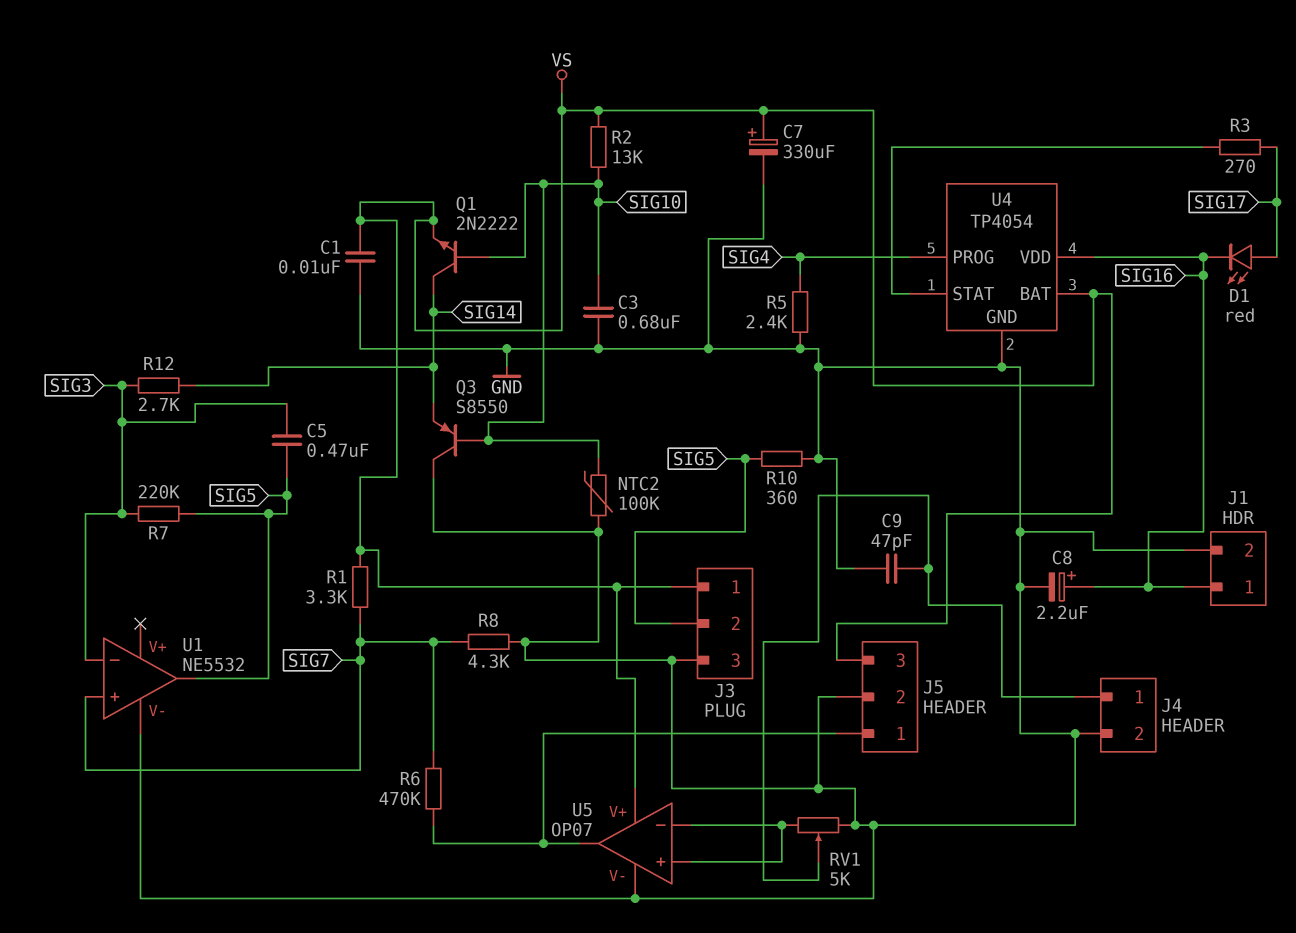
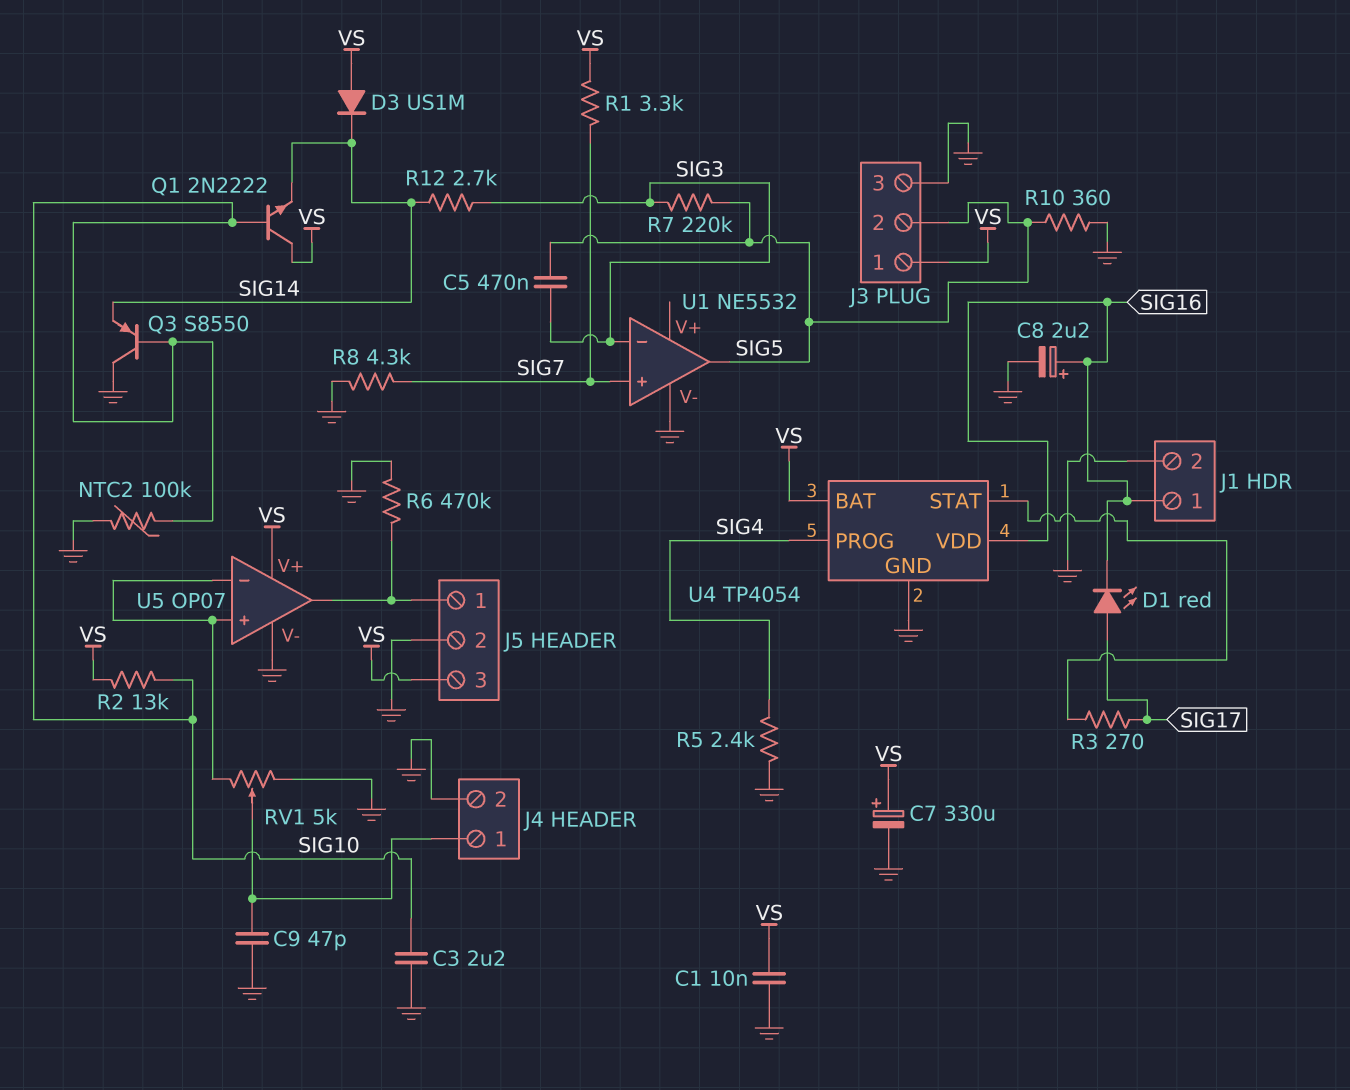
C3: 680nF (GND, SIG10) -> 2.2uF (GND, SIG10)
D3: none -> diode US1M (A VS, K SIG14)
Q1: NPN 2N2222 (B SIG10, C SIG14, E VS) -> NPN 2N2222 (B SIG10, C VS, E SIG14)
R6: 470k (J5/1, SIG7) -> 470k (GND, J5/1)

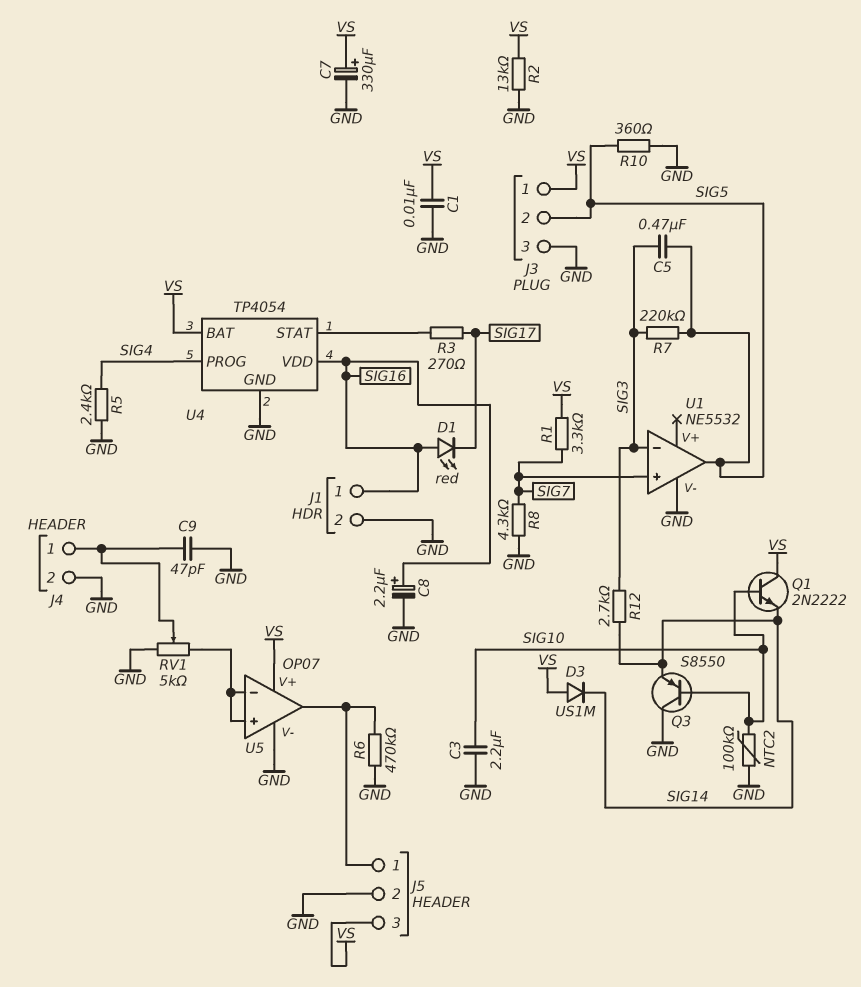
D1: LED red (A SIG17, K SIG16) -> LED red (A SIG16, K SIG17)
R2: 13k (SIG10, VS) -> 13k (GND, VS)

